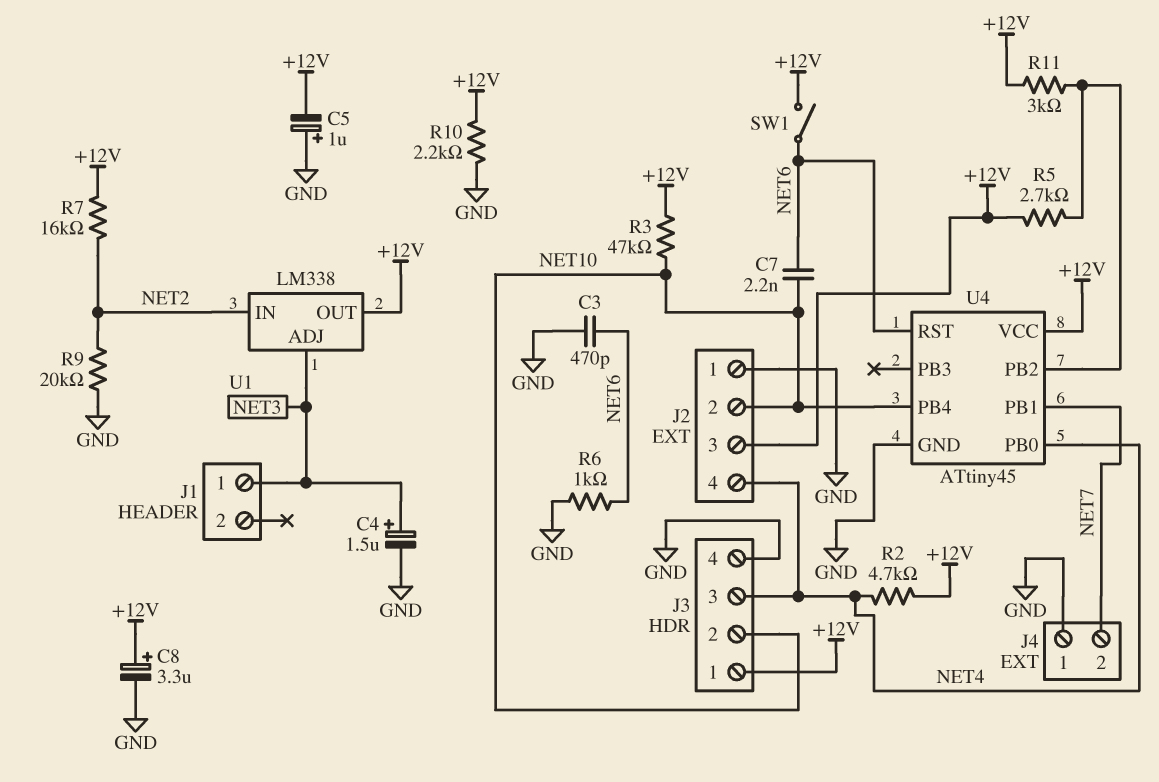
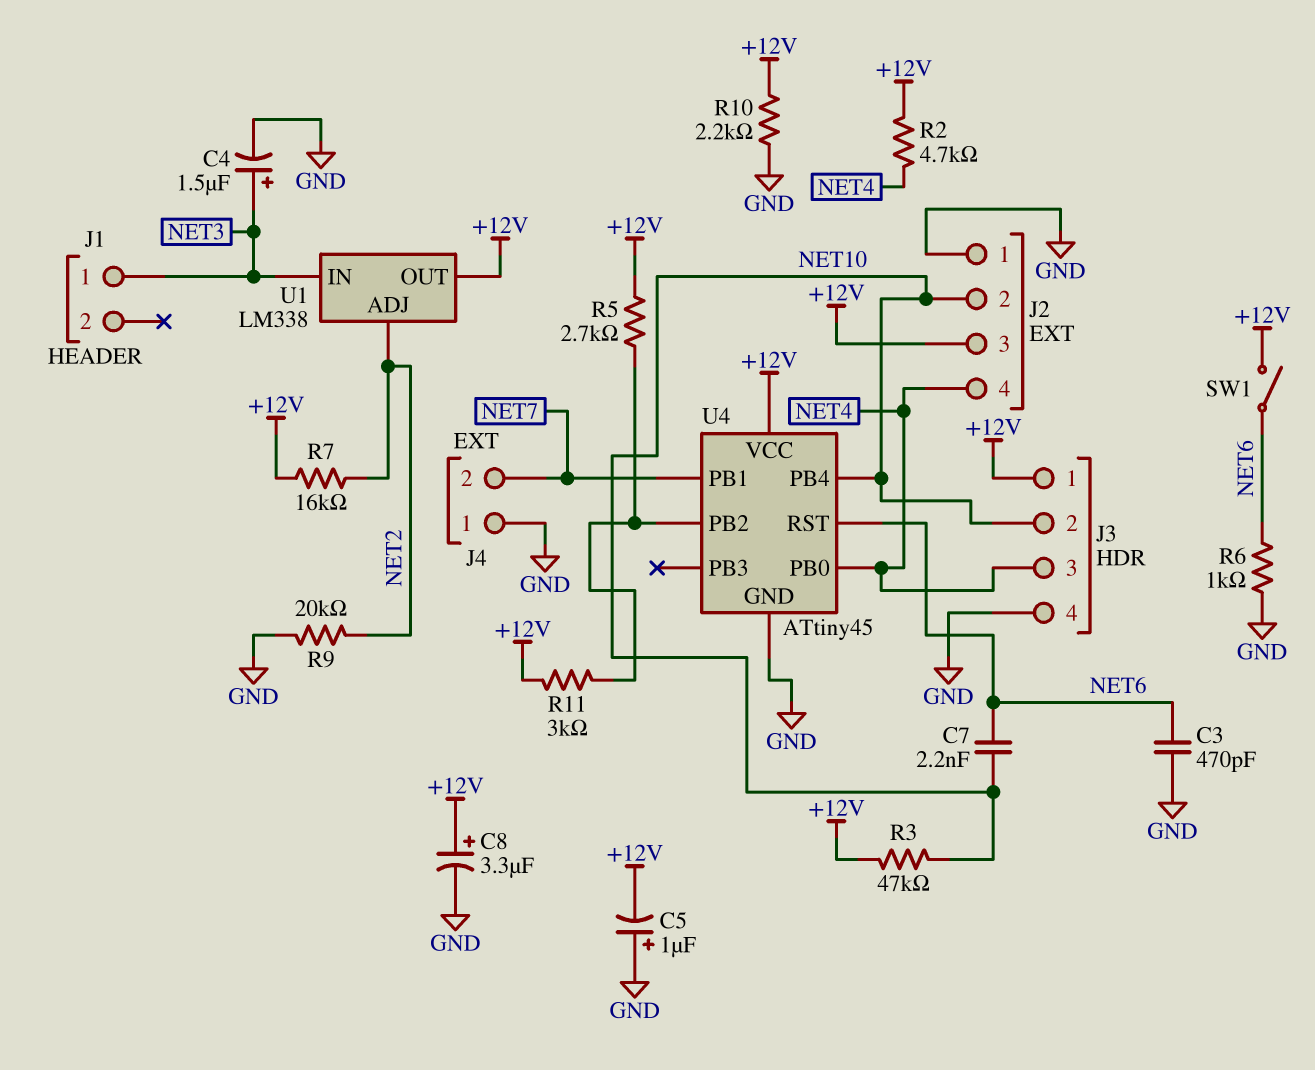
U1 pin ADJ: NET3 -> NET2
U1 pin IN: NET2 -> NET3

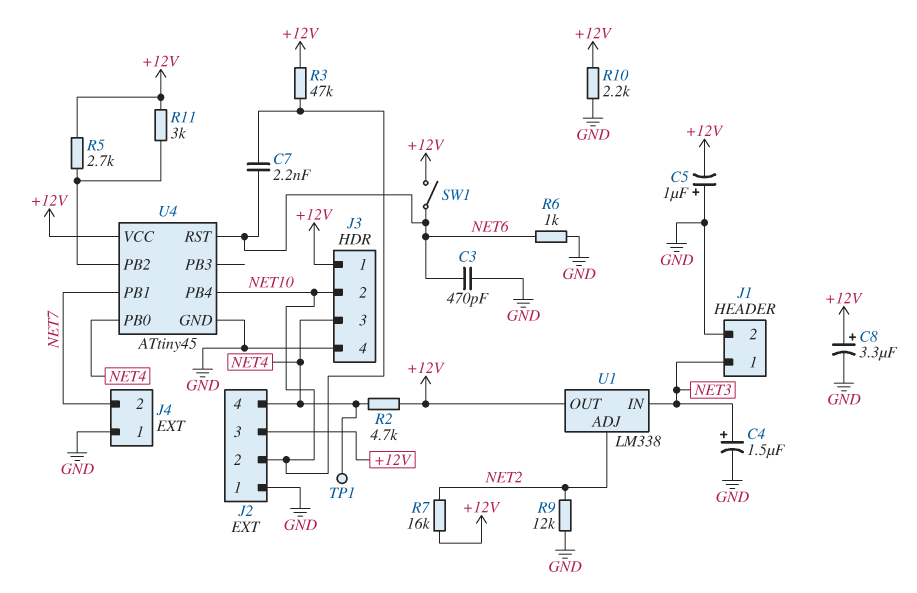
J1 pin 2: none -> GND
R9: 20k (GND, NET2) -> 12k (GND, NET2)
TP1: none -> test point (NET4)

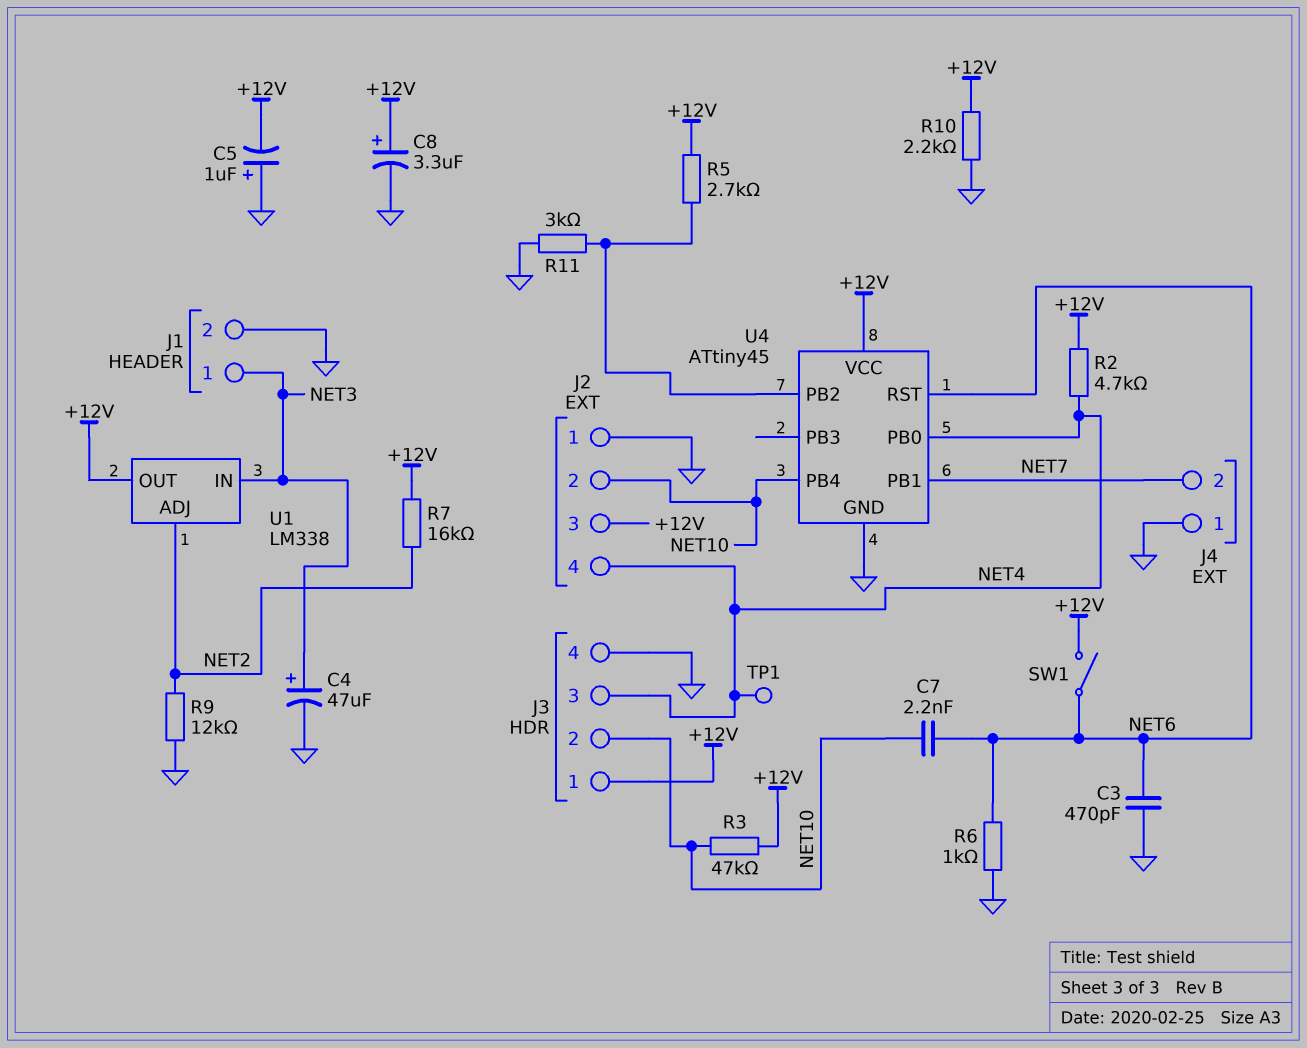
C4: 1.5uF (plus NET3, minus GND) -> 47uF (plus NET3, minus GND)
R11: 3k (+12V, U4/PB2) -> 3k (GND, U4/PB2)

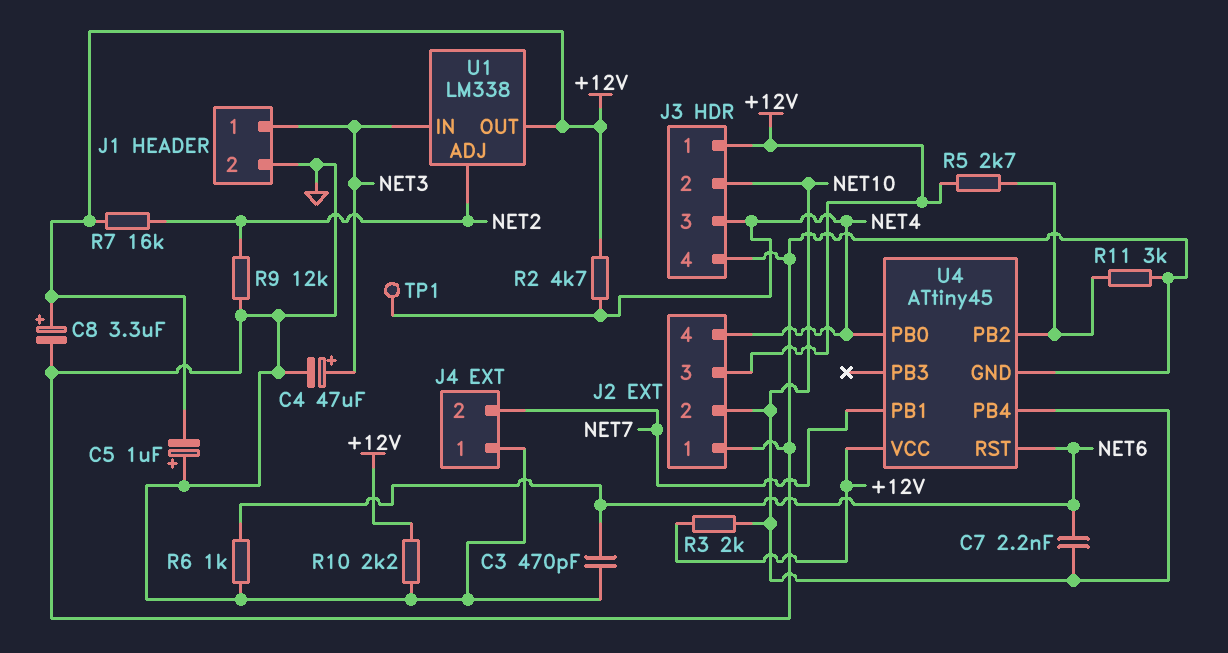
R3: 47k (+12V, NET10) -> 2k (+12V, NET10)
SW1: switch (+12V, NET6) -> none

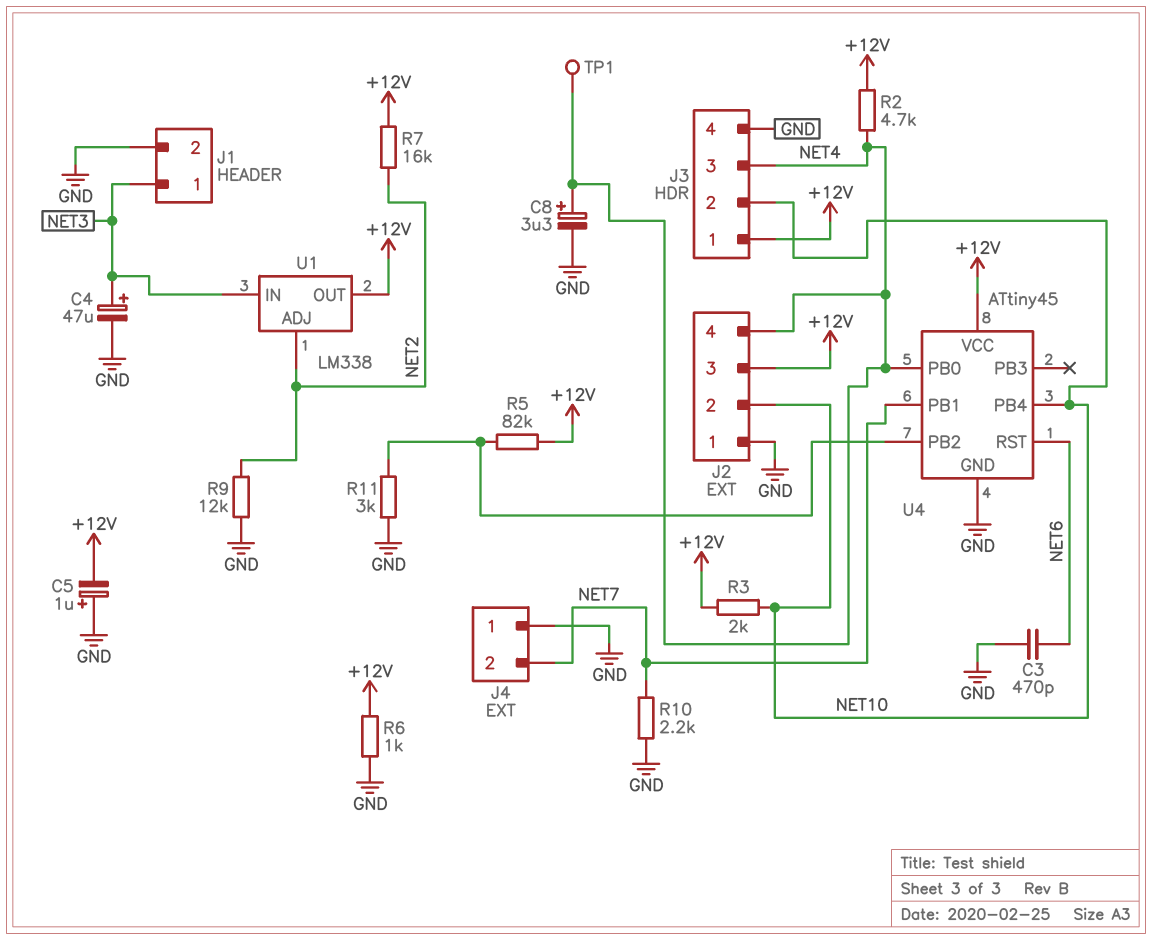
C7: 2.2nF (NET6, NET10) -> none
C8: 3.3uF (plus +12V, minus GND) -> 3.3uF (plus NET4, minus GND)
R5: 2.7k (+12V, U4/PB2) -> 82k (+12V, U4/PB2)
R6: 1k (GND, NET6) -> 1k (+12V, GND)
R10: 2.2k (+12V, GND) -> 2.2k (GND, NET7)

